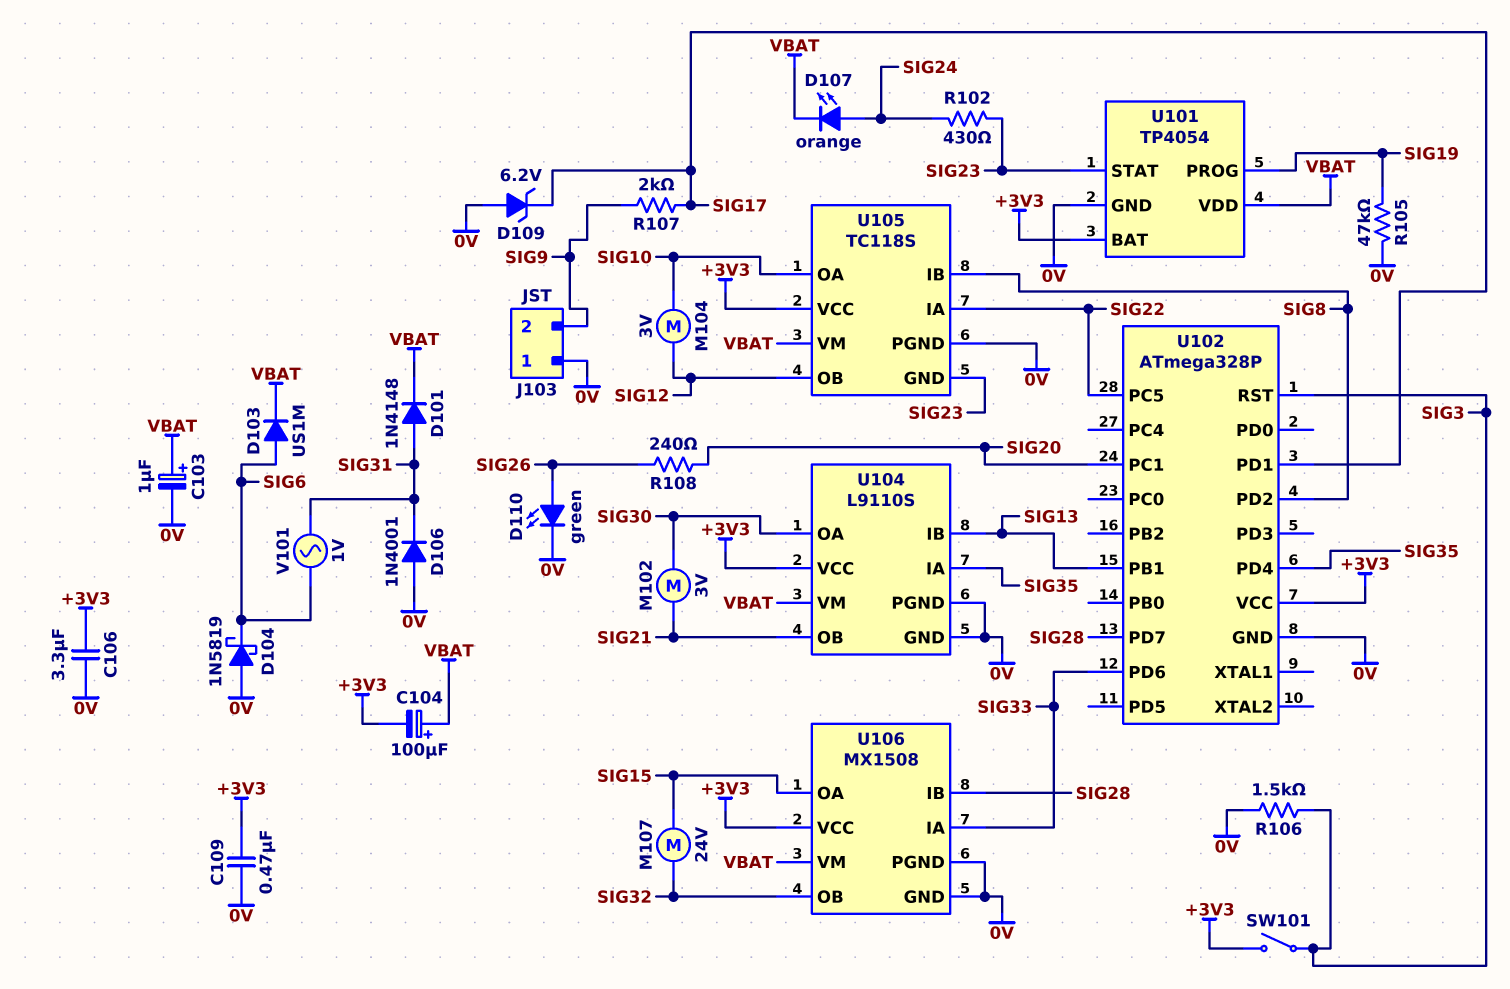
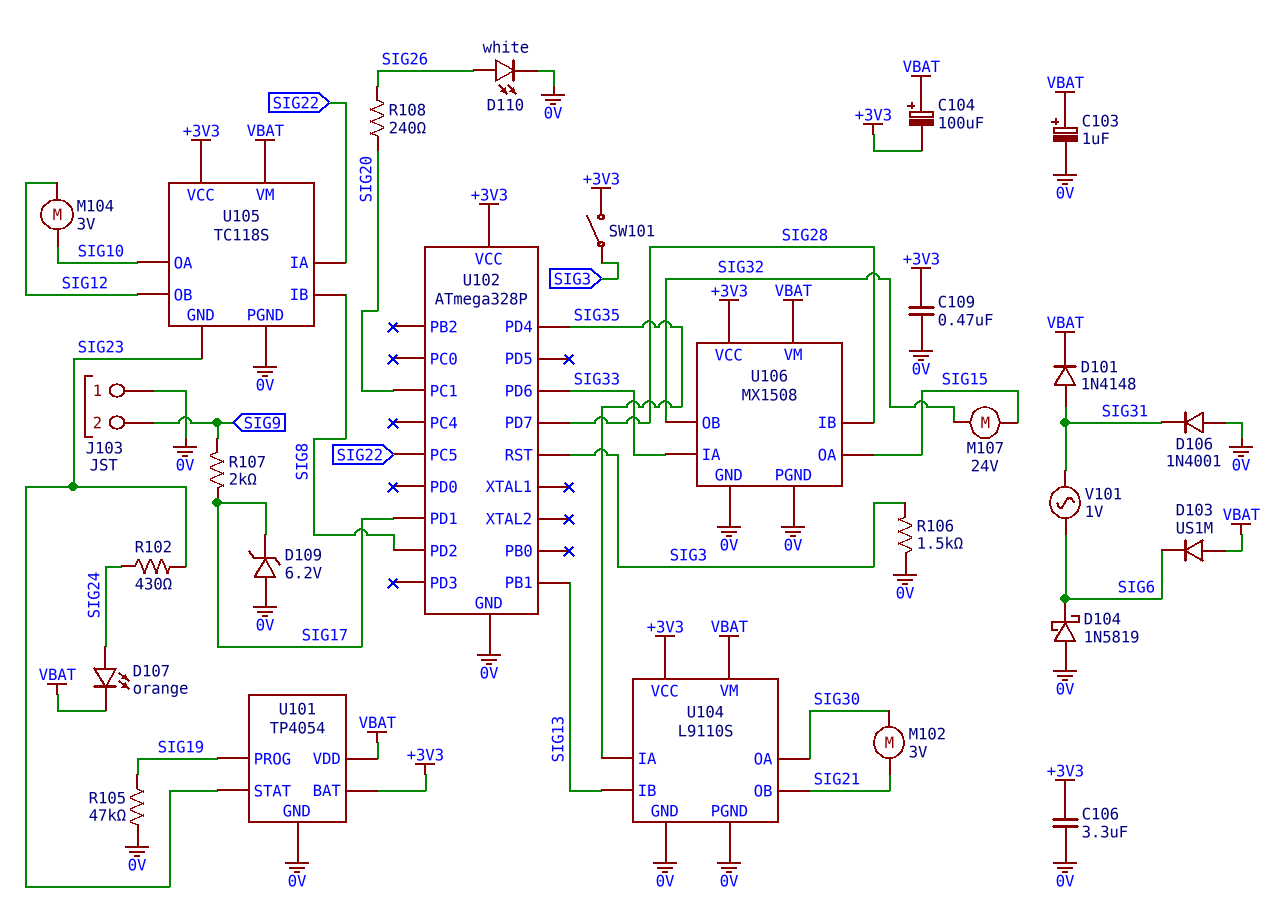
D103: diode US1M (A SIG6, K VBAT) -> diode US1M (A VBAT, K SIG6)
D110: LED green (A SIG26, K 0V) -> LED white (A SIG26, K 0V)

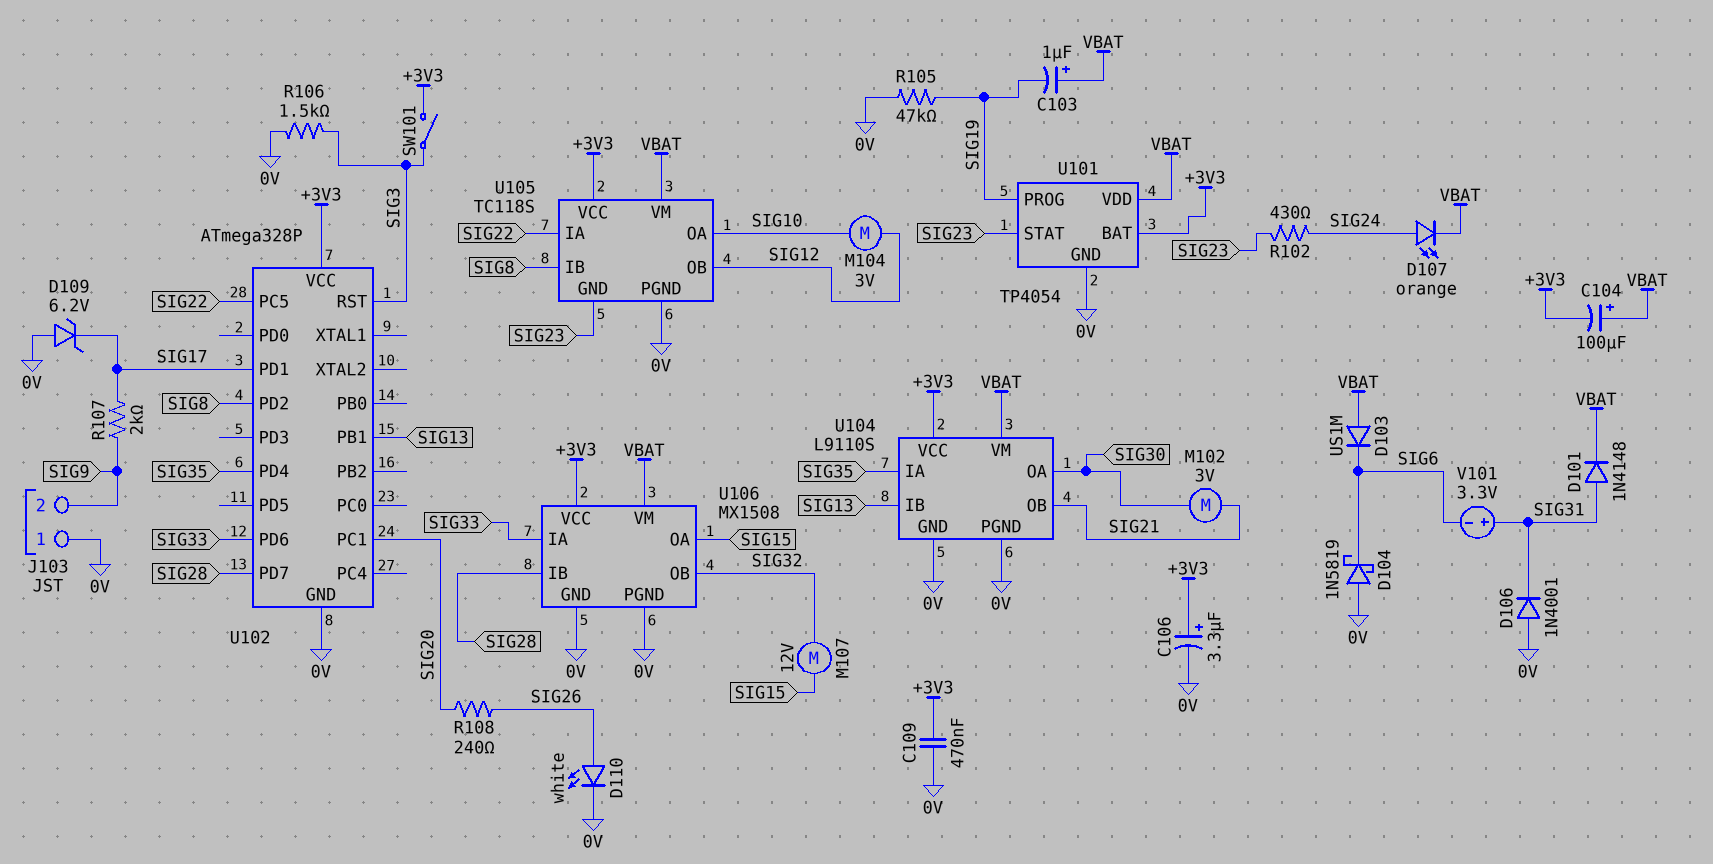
C103: 1uF (plus VBAT, minus 0V) -> 1uF (plus VBAT, minus SIG19)
C106: 3.3uF (+3V3, 0V) -> 3.3uF (plus +3V3, minus 0V)
M107: motor 24V (SIG15, SIG32) -> motor 12V (SIG15, SIG32)
V101: AC 1V (SIG6, SIG31) -> 3.3V (plus SIG31, minus SIG6)

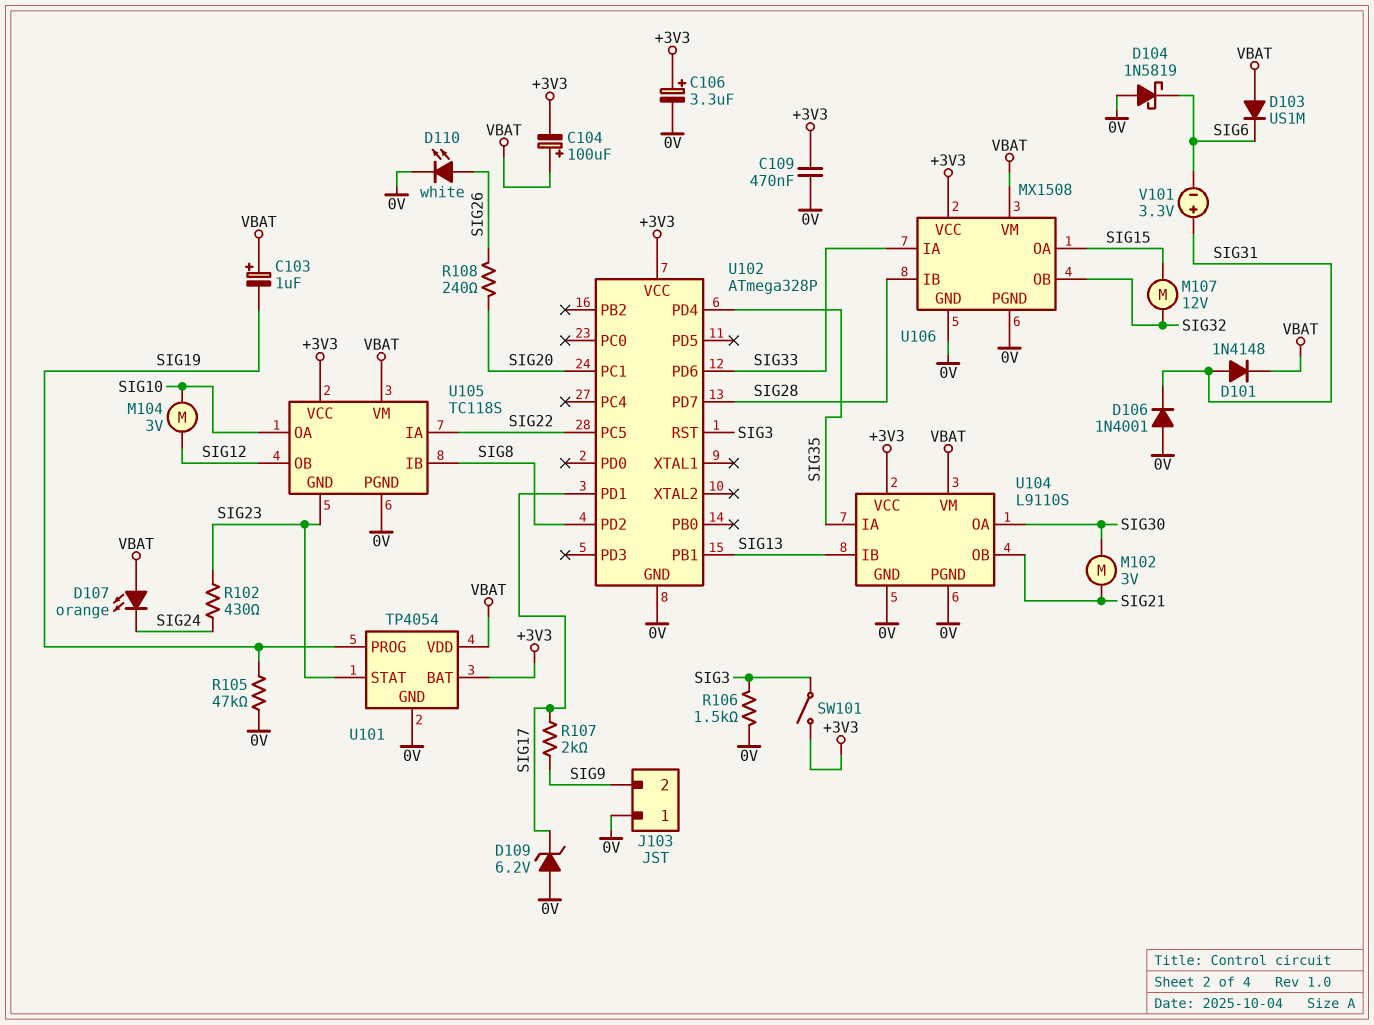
D107: LED orange (A SIG24, K VBAT) -> LED orange (A VBAT, K SIG24)

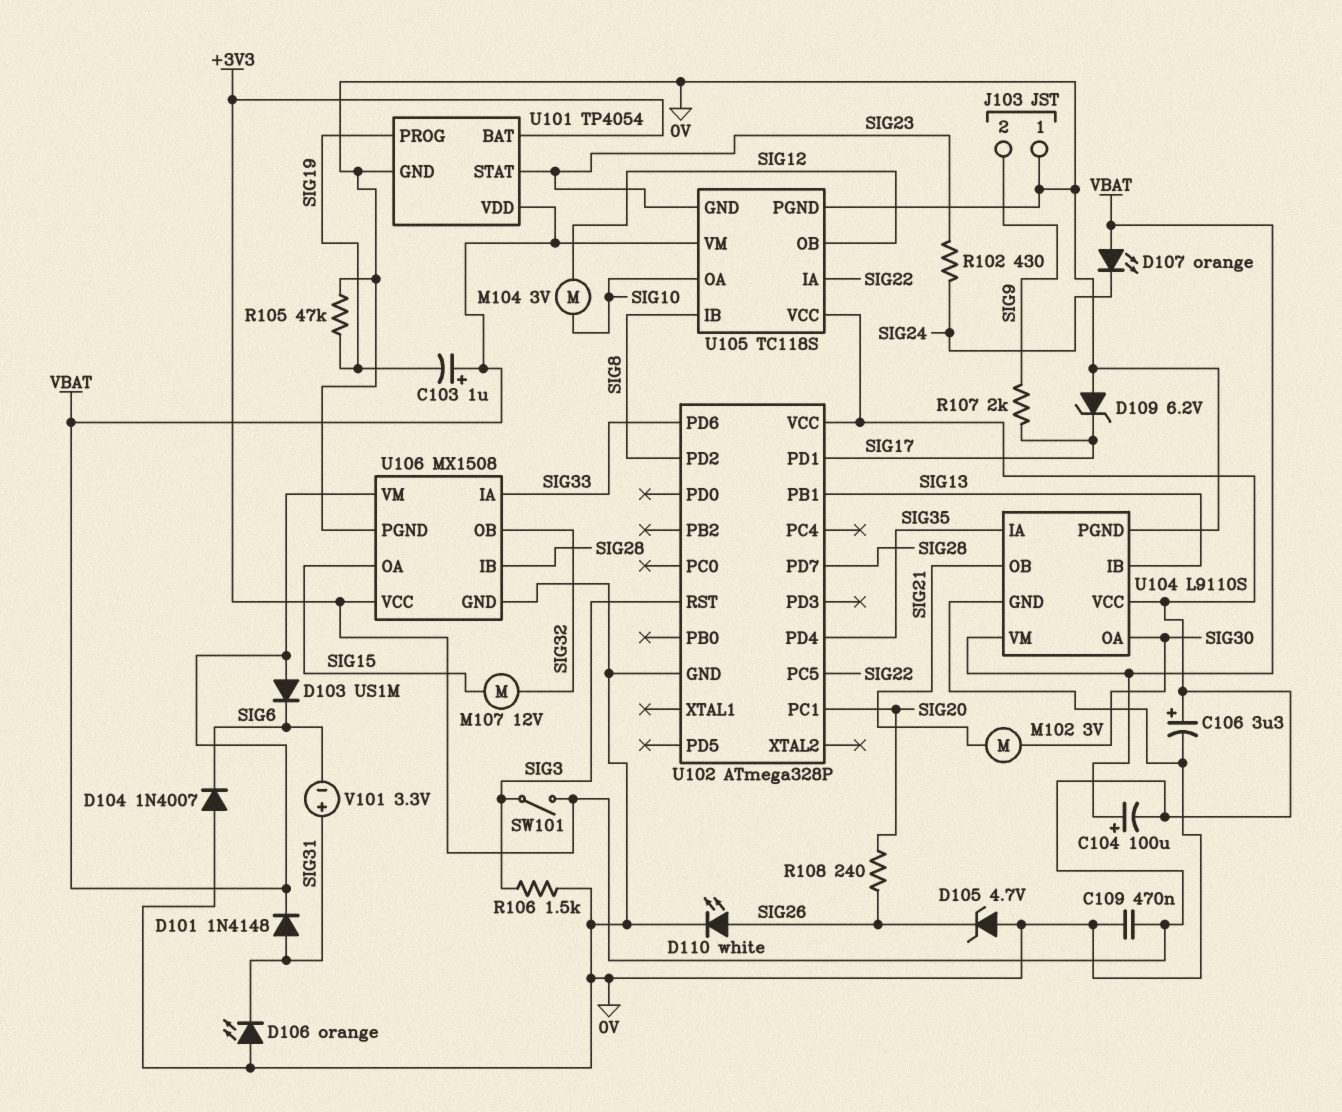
D104: schottky 1N5819 (A 0V, K SIG6) -> diode 1N4007 (A 0V, K SIG6)
D105: none -> zener 4.7V (A 0V, K SIG26)
D106: diode 1N4001 (A 0V, K SIG31) -> LED orange (A 0V, K SIG31)

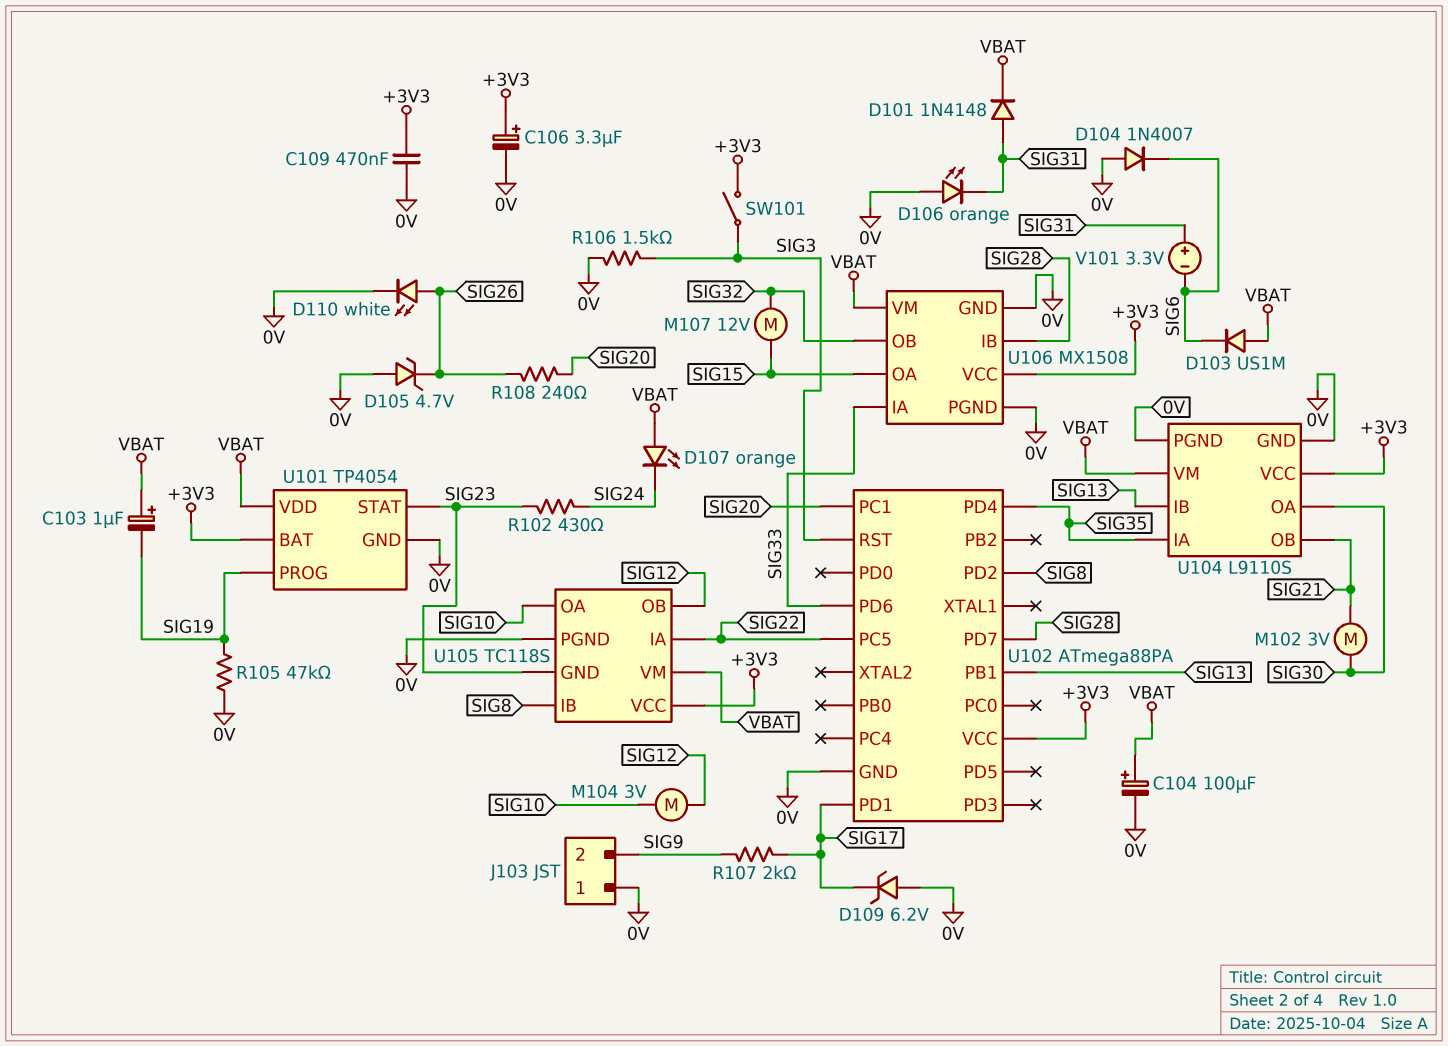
C104: 100uF (plus VBAT, minus +3V3) -> 100uF (plus VBAT, minus 0V)
U102: ATmega328P -> ATmega88PA

